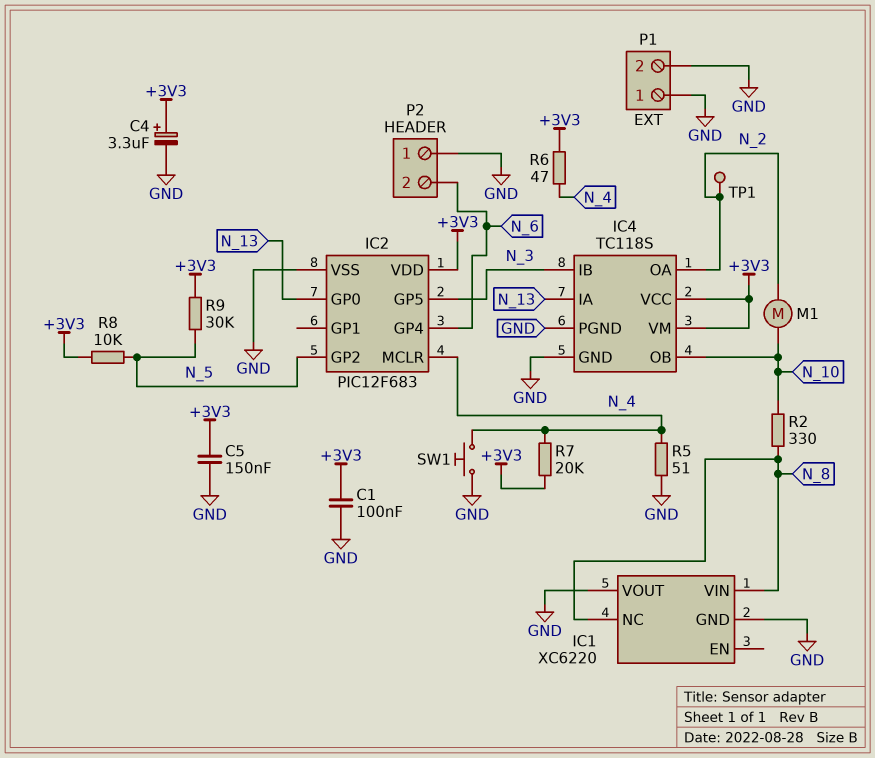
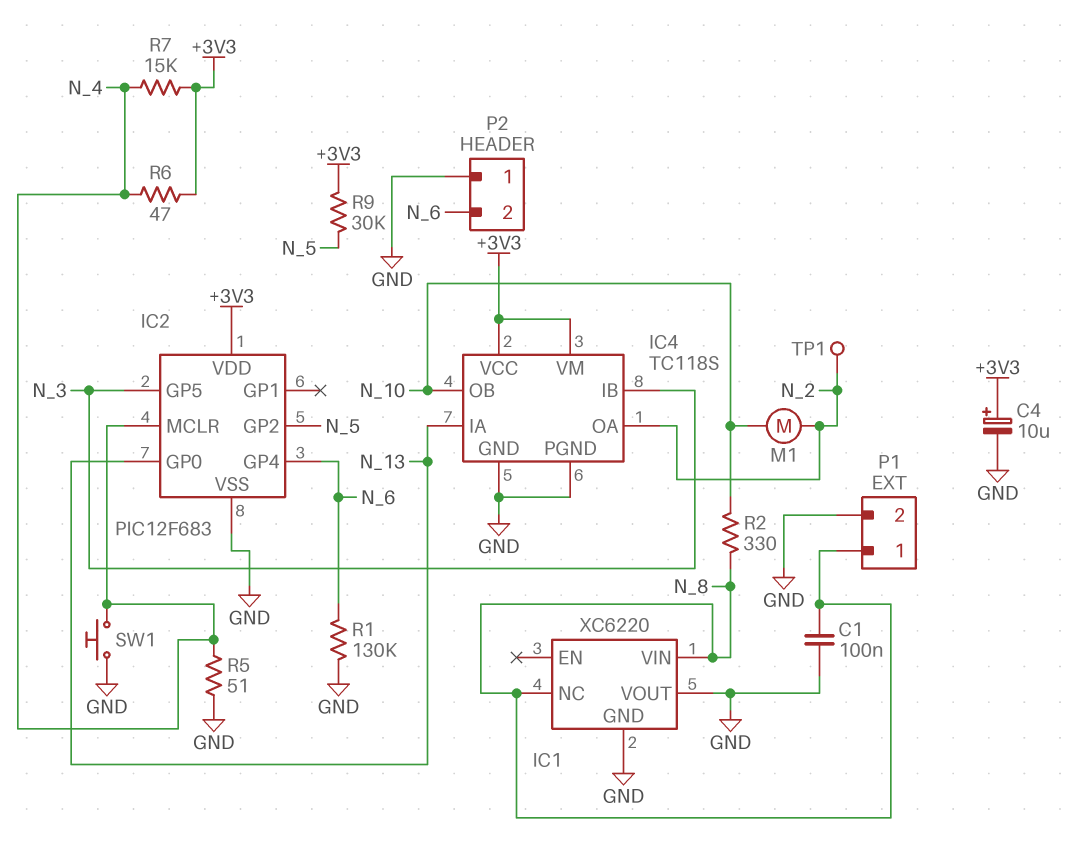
C1: 100nF (+3V3, GND) -> 100nF (GND, N_8)
C4: 3.3uF (plus +3V3, minus GND) -> 10uF (plus +3V3, minus GND)
C5: 150nF (+3V3, GND) -> none
P1 pin 1: GND -> N_8
R1: none -> 130k (GND, N_6)
R7: 20k (+3V3, N_4) -> 15k (+3V3, N_4)
R8: 10k (+3V3, N_5) -> none

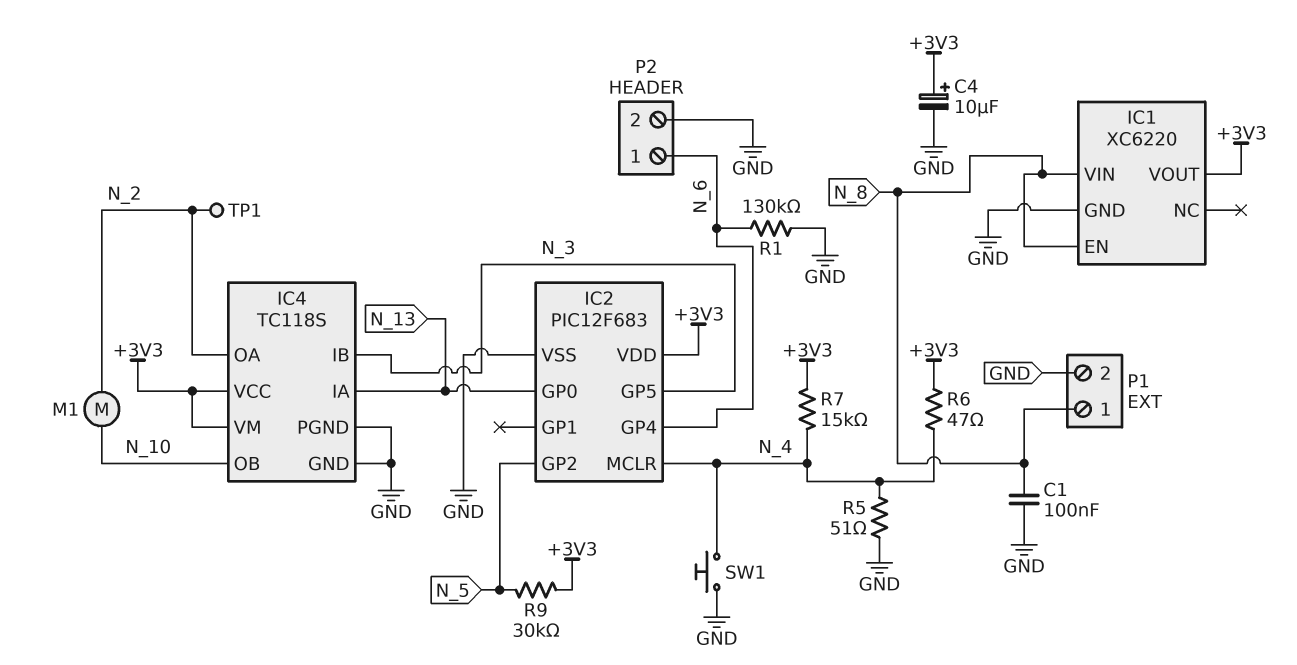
IC1 pin EN: none -> N_8
IC1 pin NC: N_8 -> none
IC1 pin VOUT: GND -> +3V3
P2 pin 1: GND -> N_6
P2 pin 2: N_6 -> GND
R2: 330 (N_8, N_10) -> none

